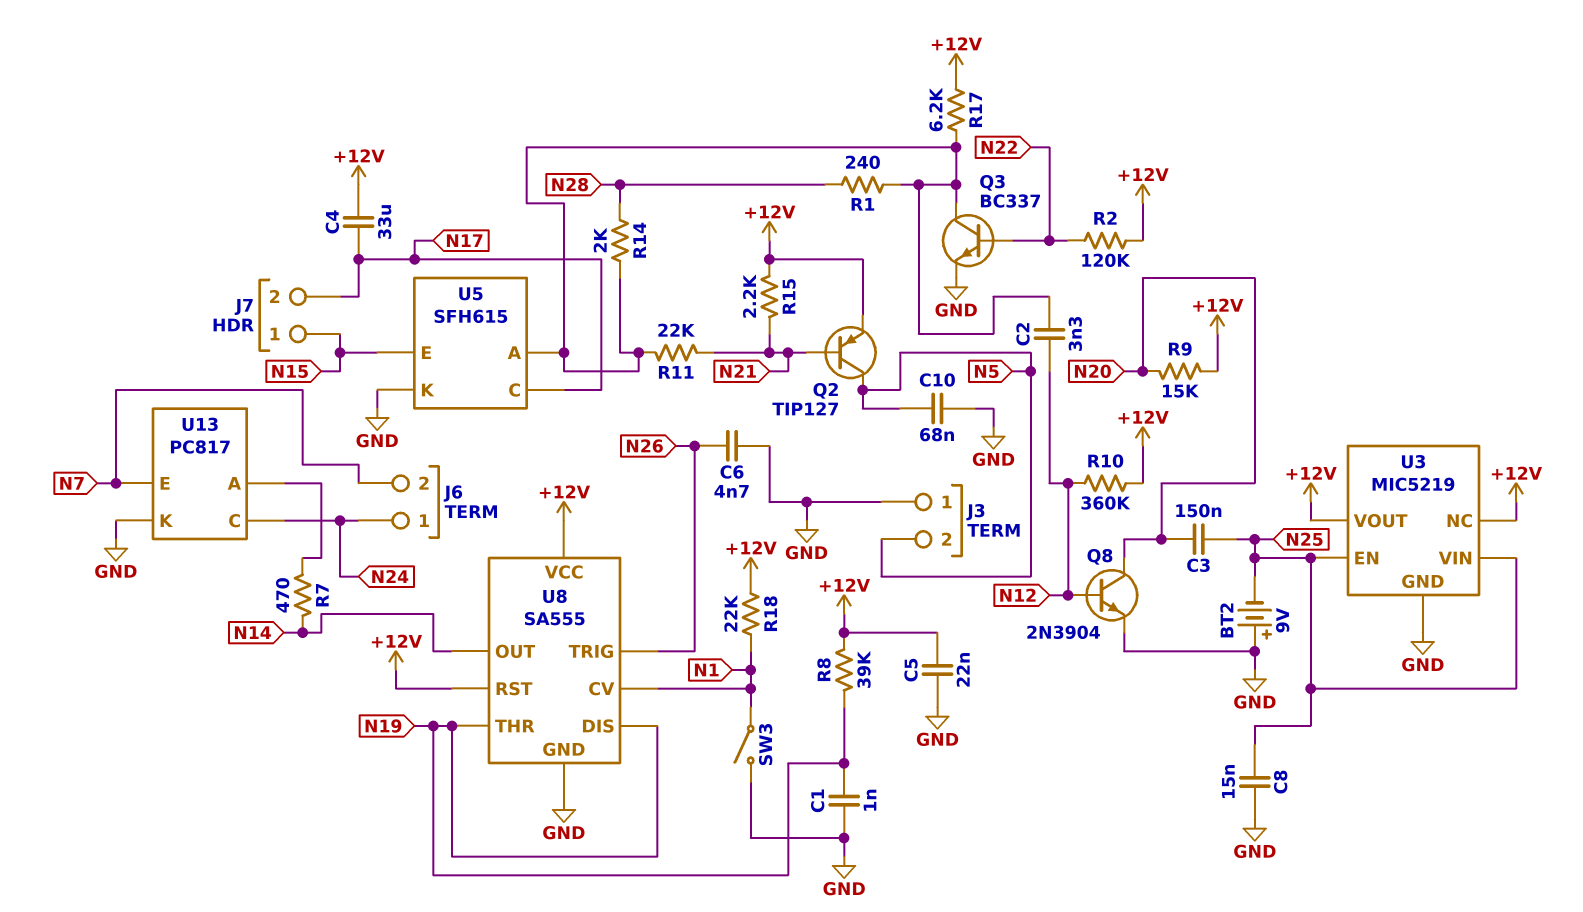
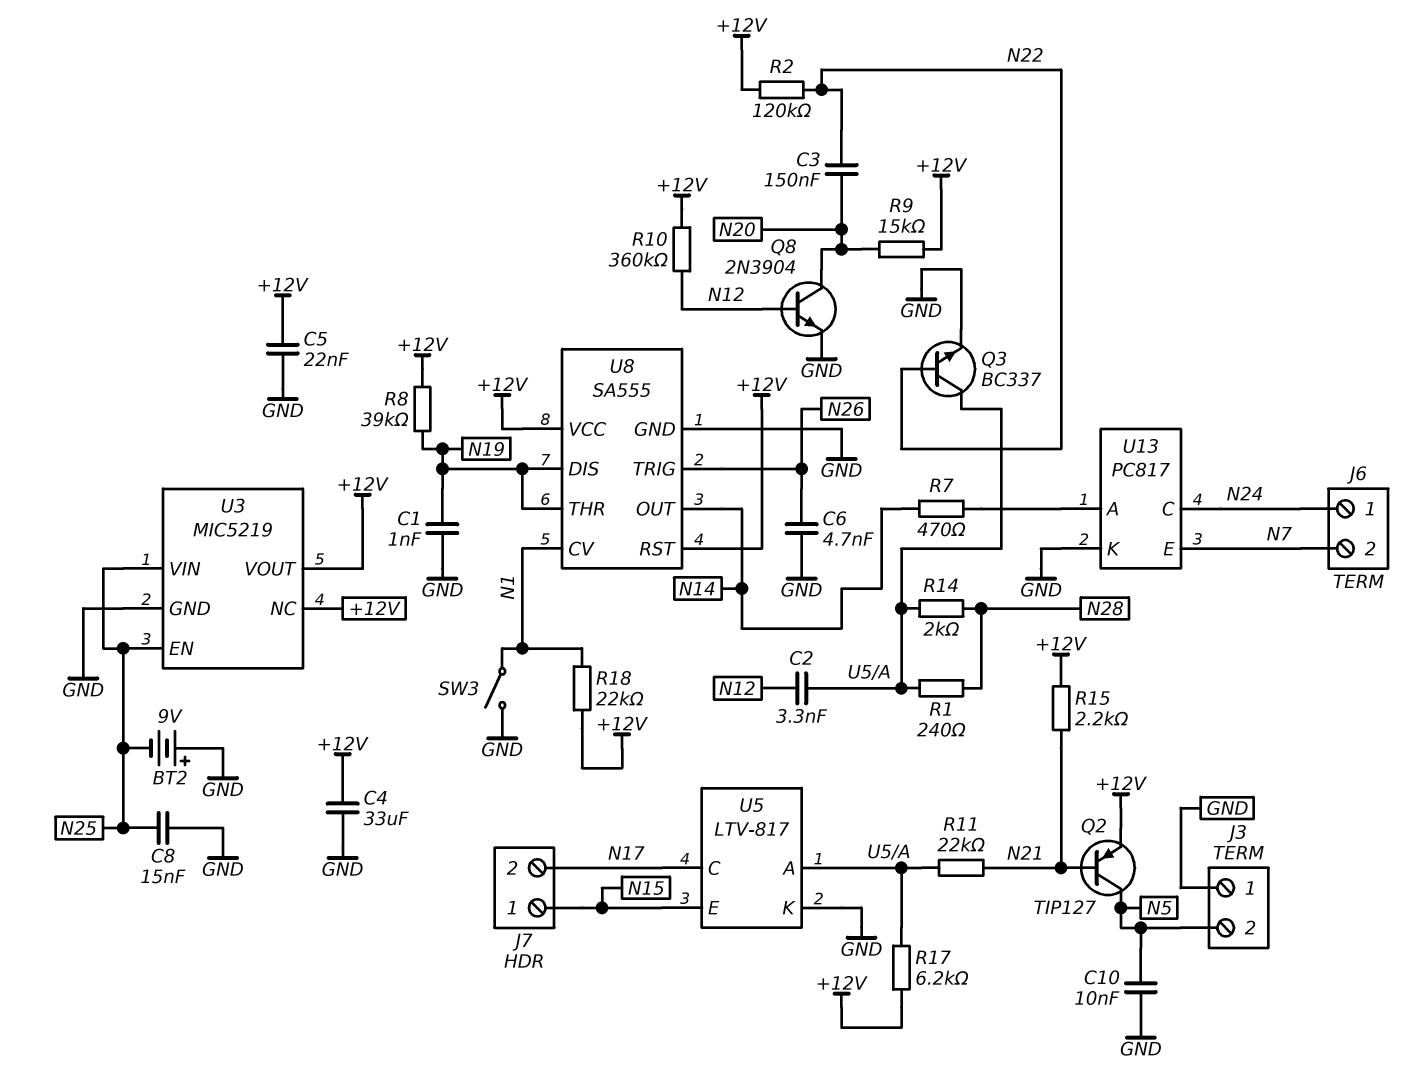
C3: 150nF (N20, N25) -> 150nF (N20, N22)
C4: 33uF (+12V, N17) -> 33uF (+12V, GND)
C10: 68nF (GND, N5) -> 10nF (GND, N5)
U5: SFH615 -> LTV-817

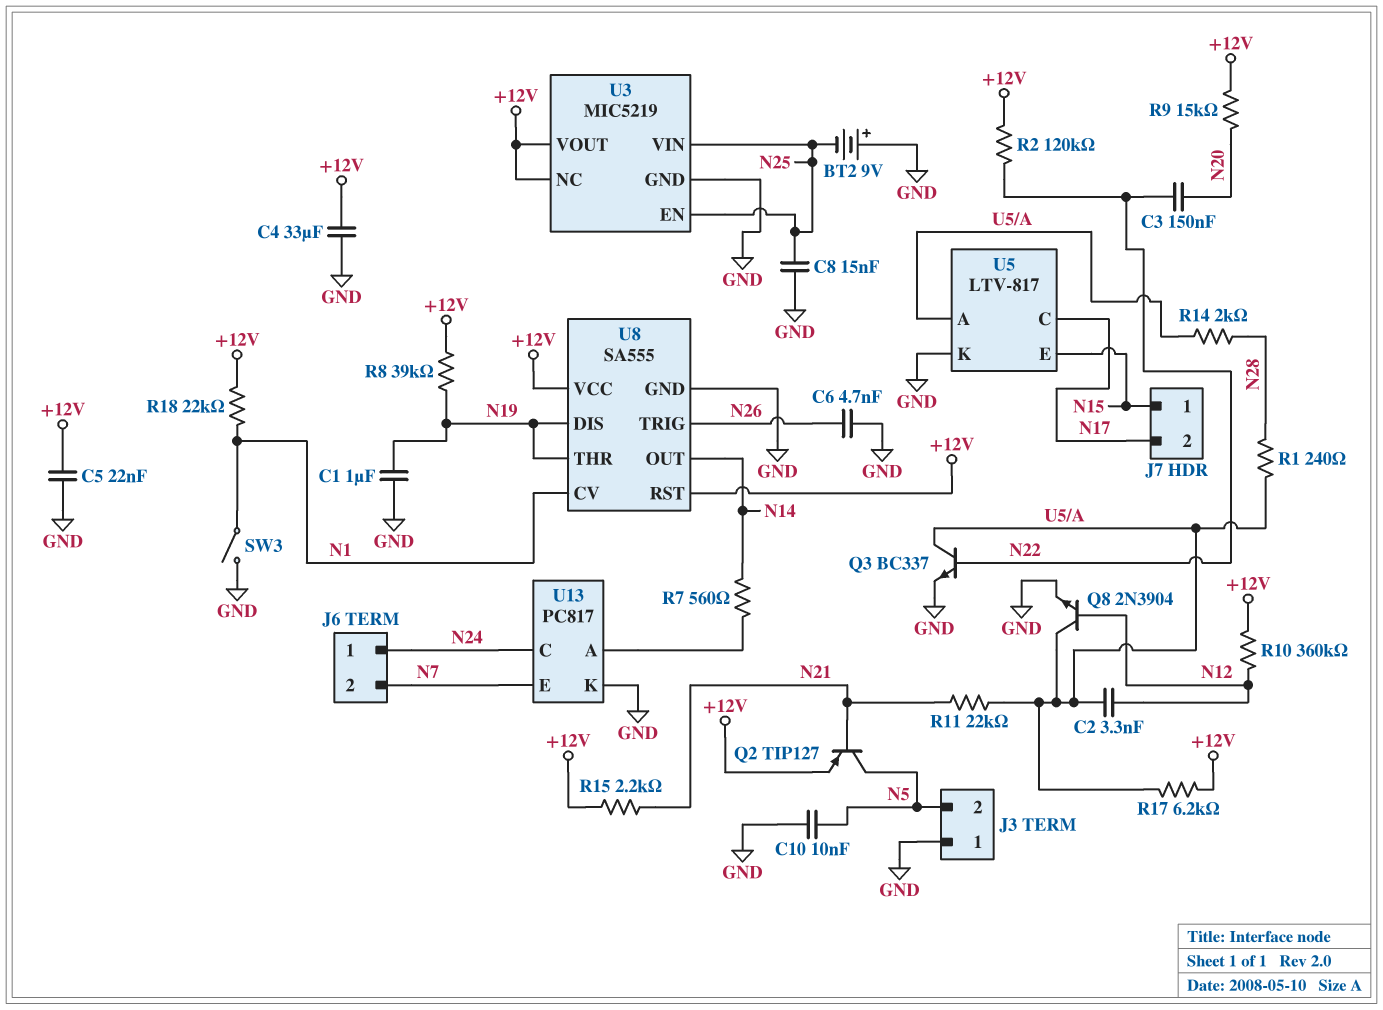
C1: 1nF (GND, N19) -> 1uF (GND, N19)
Q8: NPN 2N3904 (B N12, C N20, E GND) -> NPN 2N3904 (B N12, C U5/A, E GND)
R7: 470 (N14, U13/A) -> 560 (N14, U13/A)

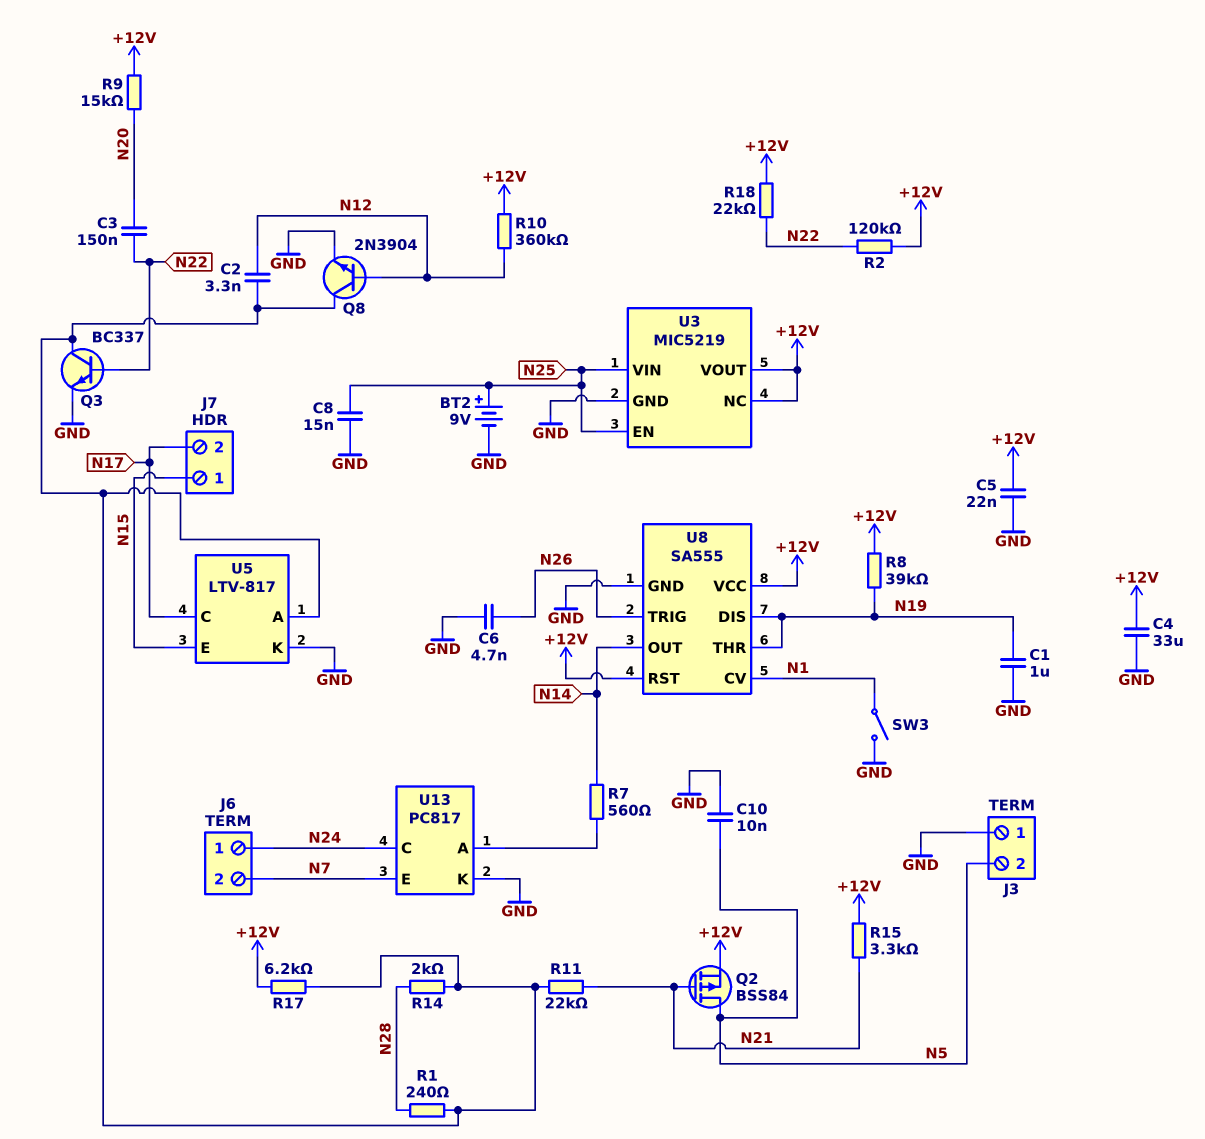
BT2: 9V (plus GND, minus N25) -> 9V (plus N25, minus GND)
Q2: PNP TIP127 (B N21, C N5, E +12V) -> PMOS BSS84 (G N21, D N5, S +12V)
R15: 2.2k (+12V, N21) -> 3.3k (+12V, N21)
R18: 22k (+12V, N1) -> 22k (+12V, N22)

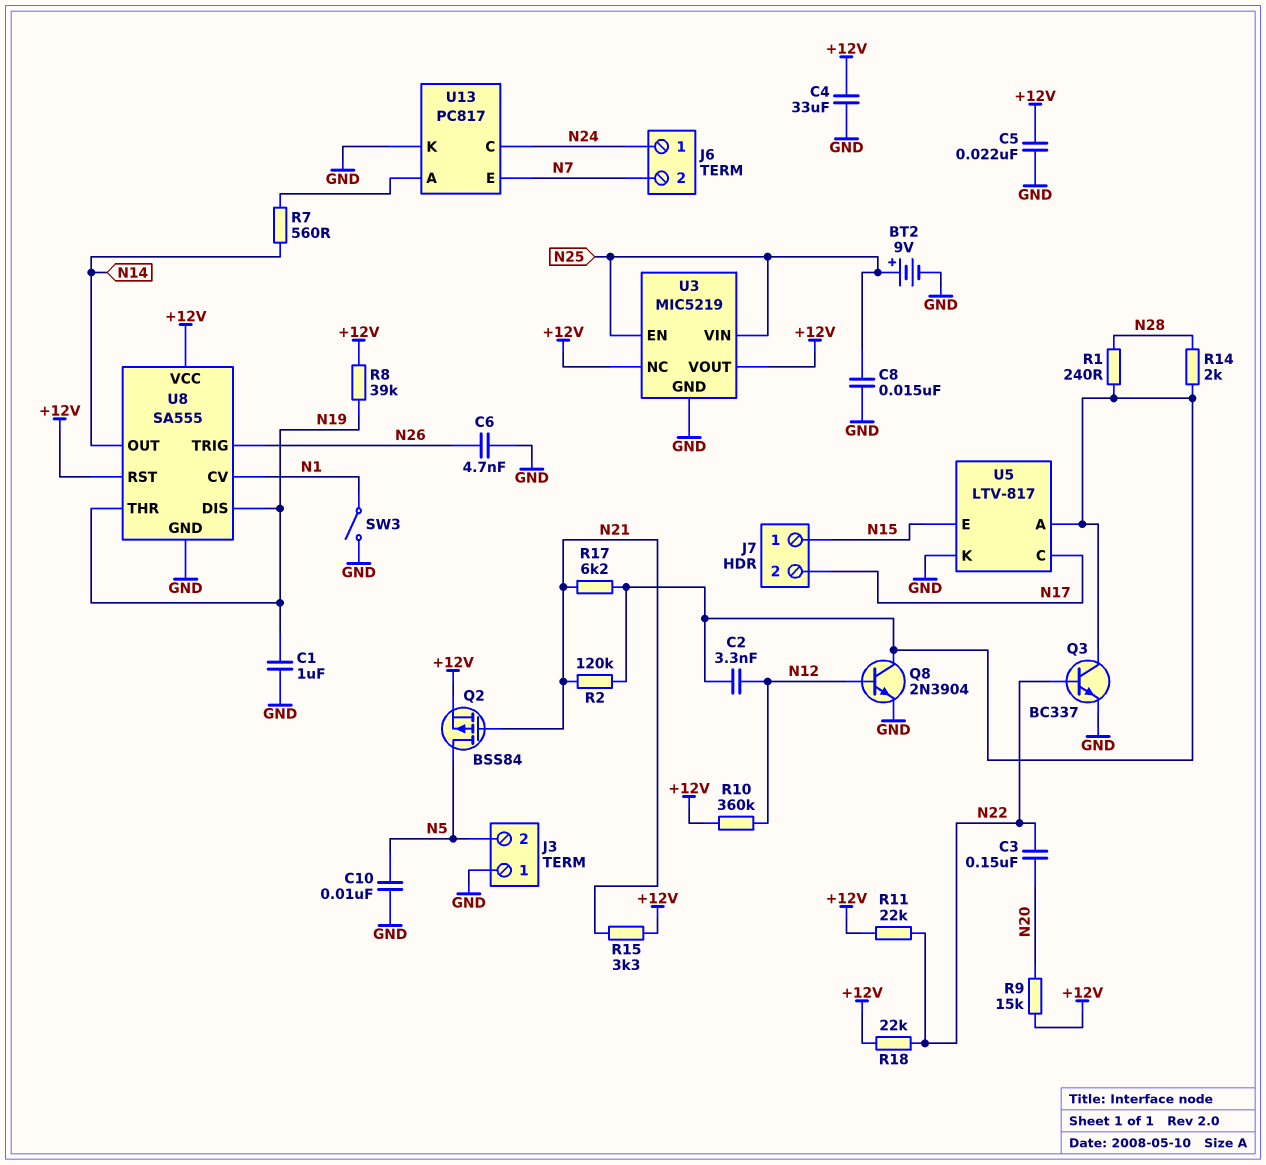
R2: 120k (+12V, N22) -> 120k (N21, U5/A)
R11: 22k (N21, U5/A) -> 22k (+12V, N22)
R17: 6.2k (+12V, U5/A) -> 6.2k (N21, U5/A)

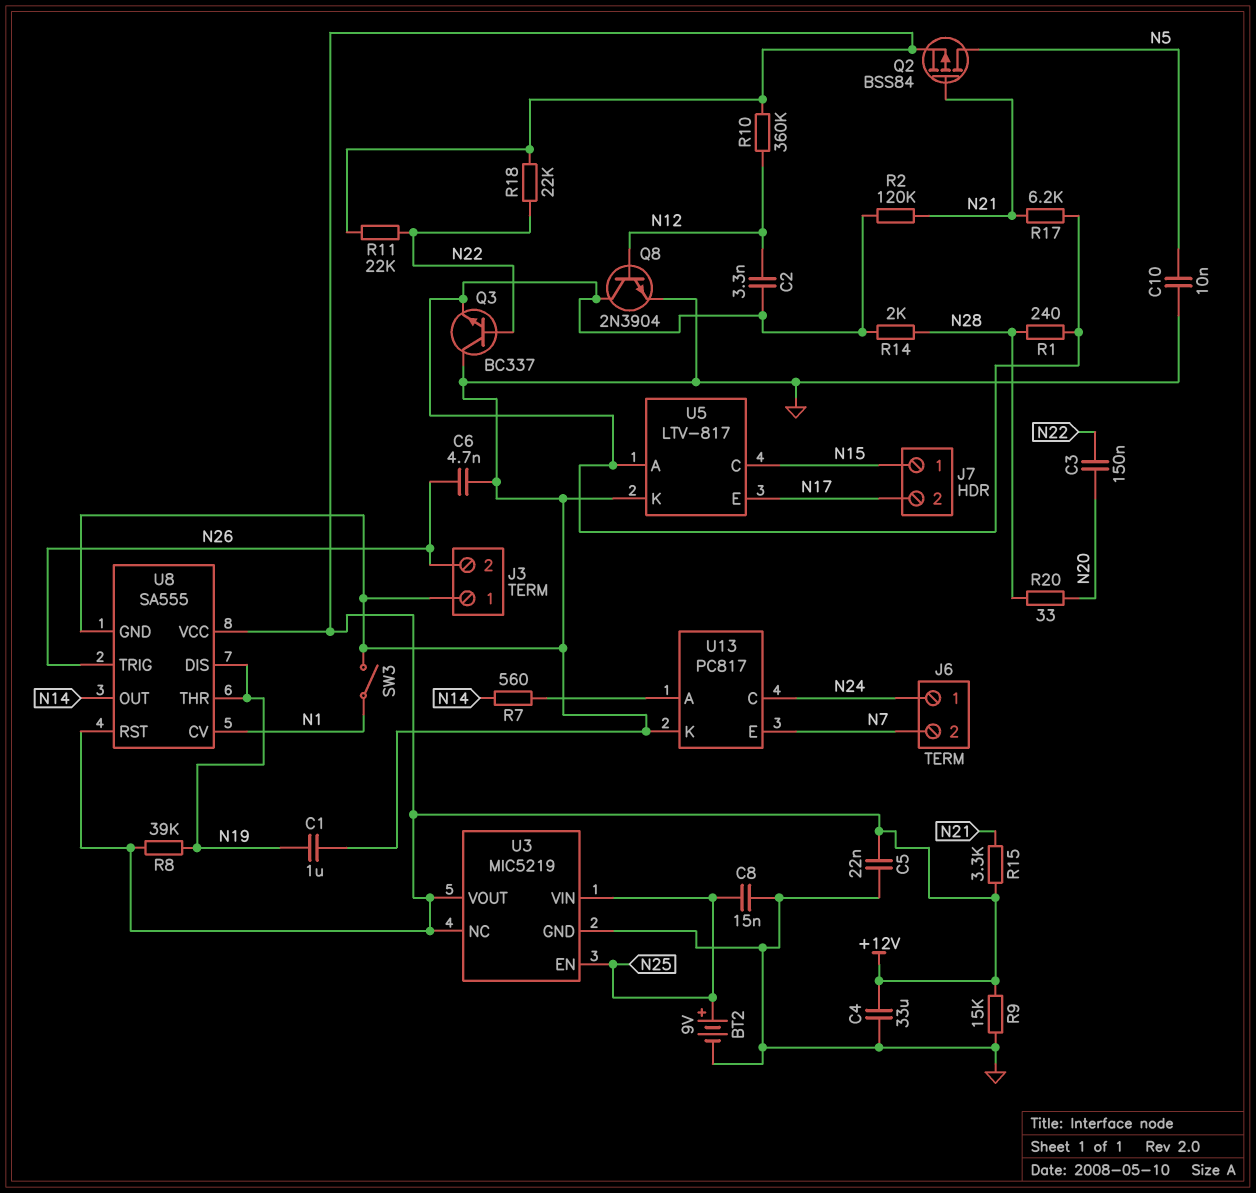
J3 pin 2: N5 -> N26
Q3: NPN BC337 (B N22, C U5/A, E GND) -> NPN BC337 (B N22, C GND, E U5/A)
R9: 15k (+12V, N20) -> 15k (+12V, GND)
R20: none -> 33 (N20, N28)
U5 pin C: N17 -> N15
U5 pin E: N15 -> N17

